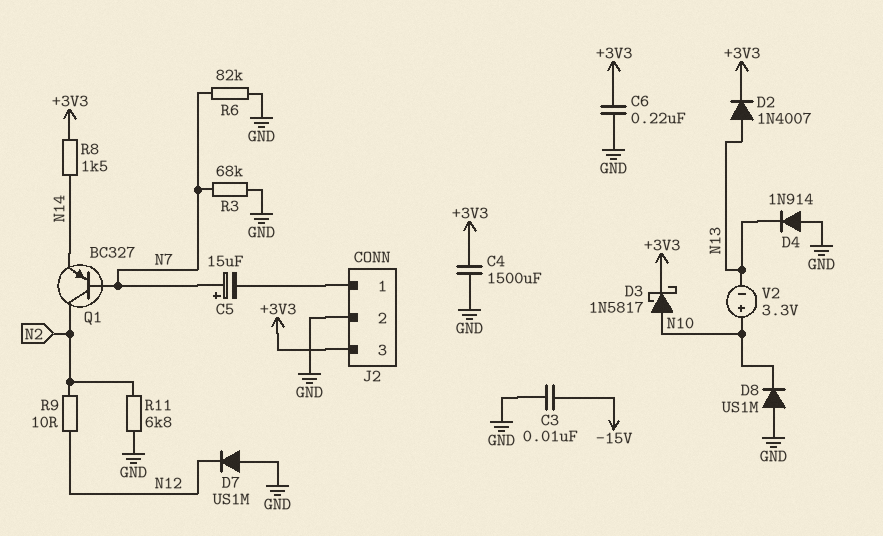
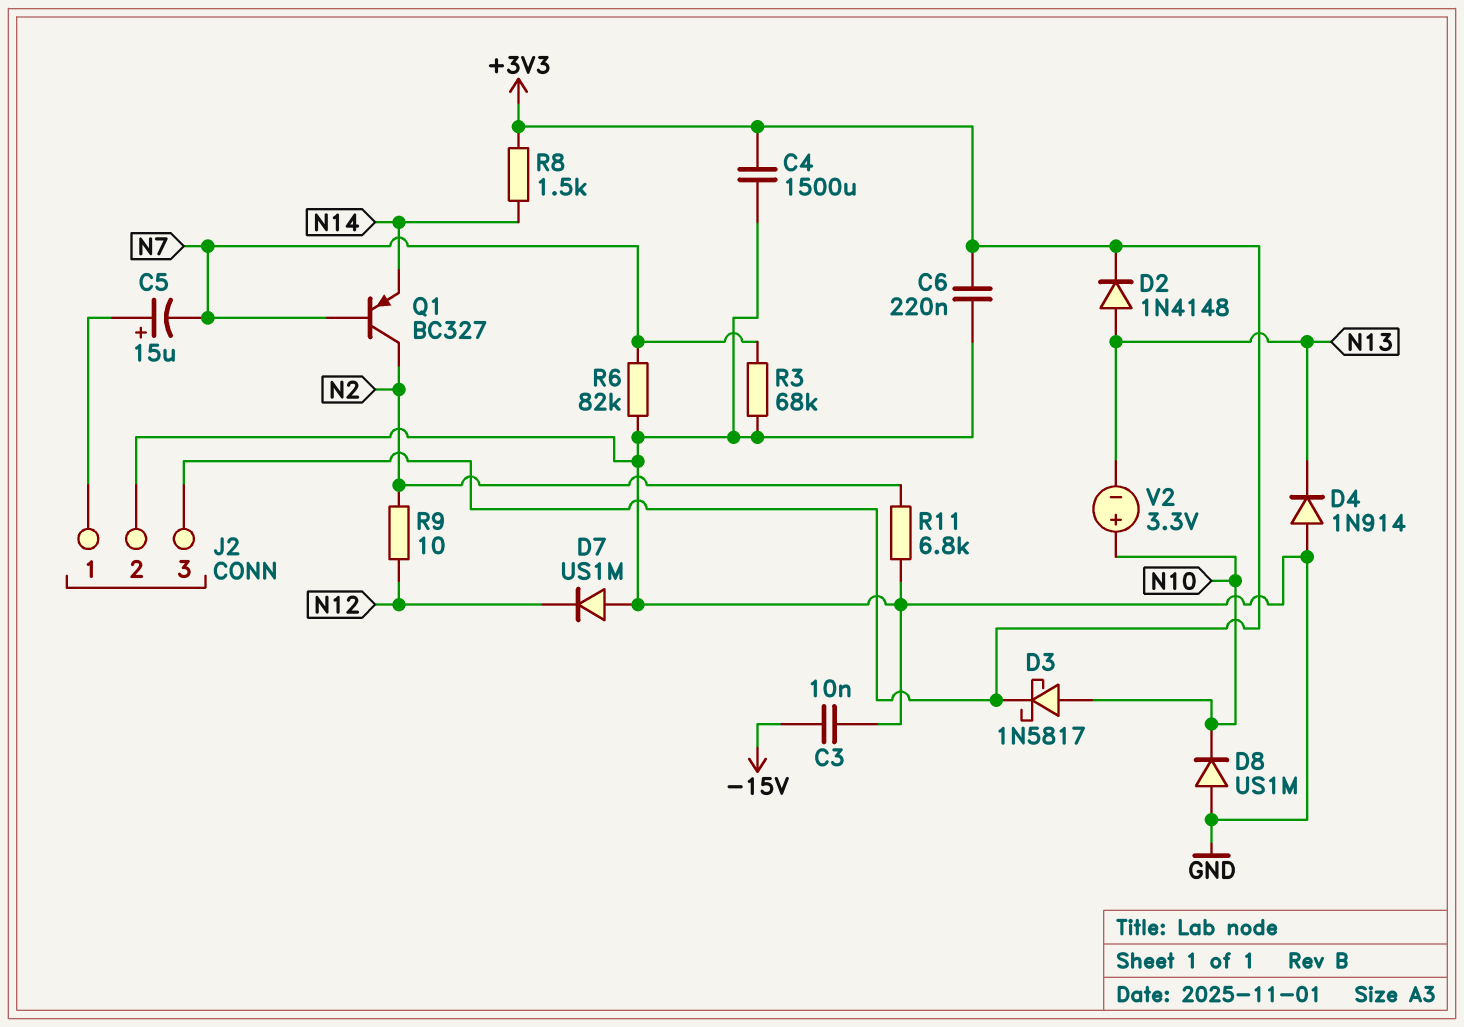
C5: 15uF (plus N7, minus J2/1) -> 15uF (plus J2/1, minus N7)
D2: diode 1N4007 (A N13, K +3V3) -> diode 1N4148 (A N13, K +3V3)

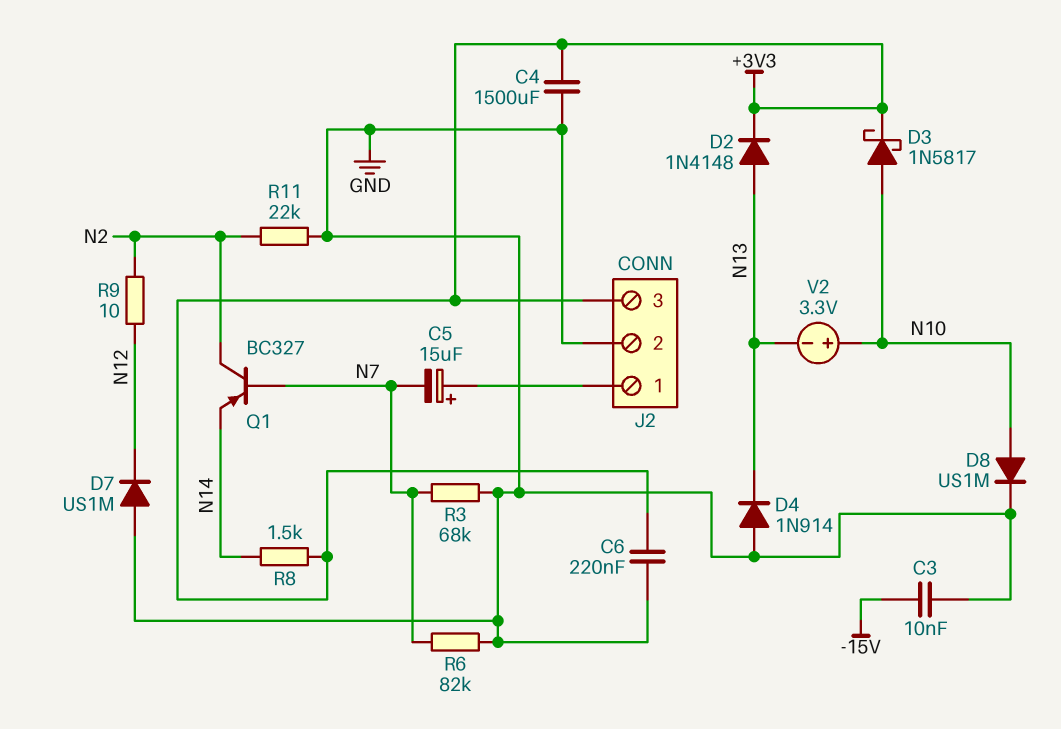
D8: diode US1M (A GND, K N10) -> diode US1M (A N10, K GND)
R11: 6.8k (GND, N2) -> 22k (GND, N2)

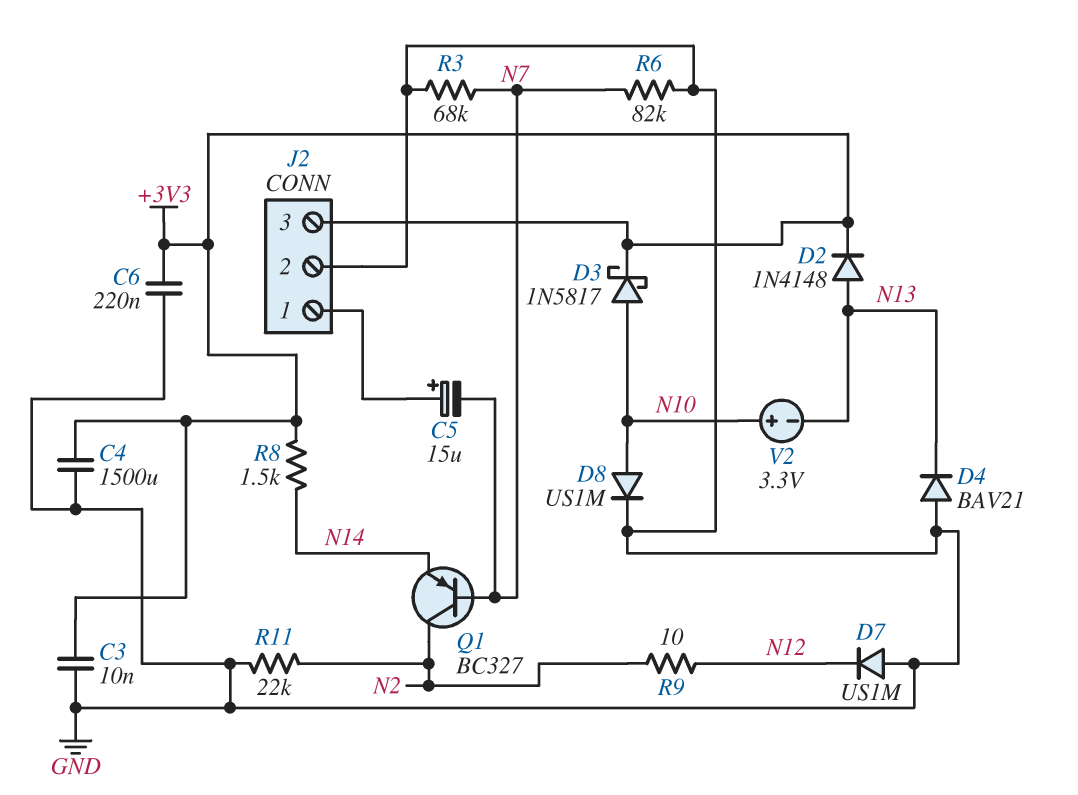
C3: 10nF (-15V, GND) -> 10nF (+3V3, GND)
D4: diode 1N914 (A GND, K N13) -> diode BAV21 (A GND, K N13)

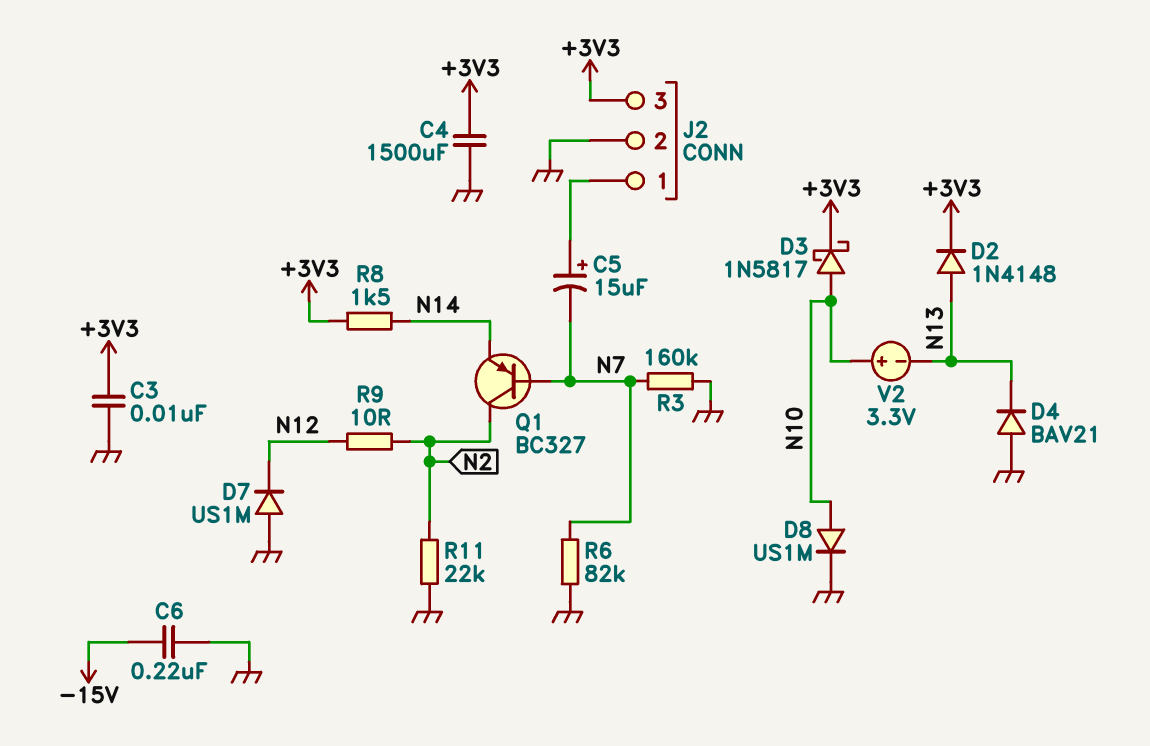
C6: 220nF (+3V3, GND) -> 220nF (-15V, GND)
R3: 68k (GND, N7) -> 160k (GND, N7)

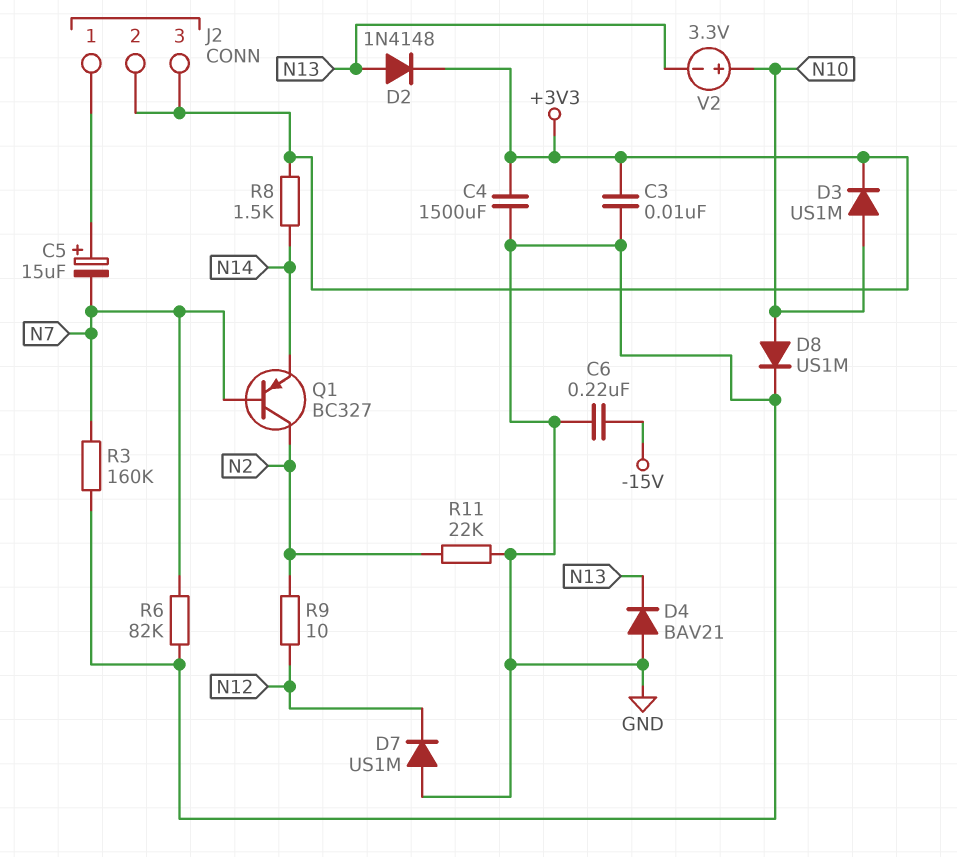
D3: schottky 1N5817 (A N10, K +3V3) -> diode US1M (A N10, K +3V3)
J2 pin 2: GND -> +3V3

